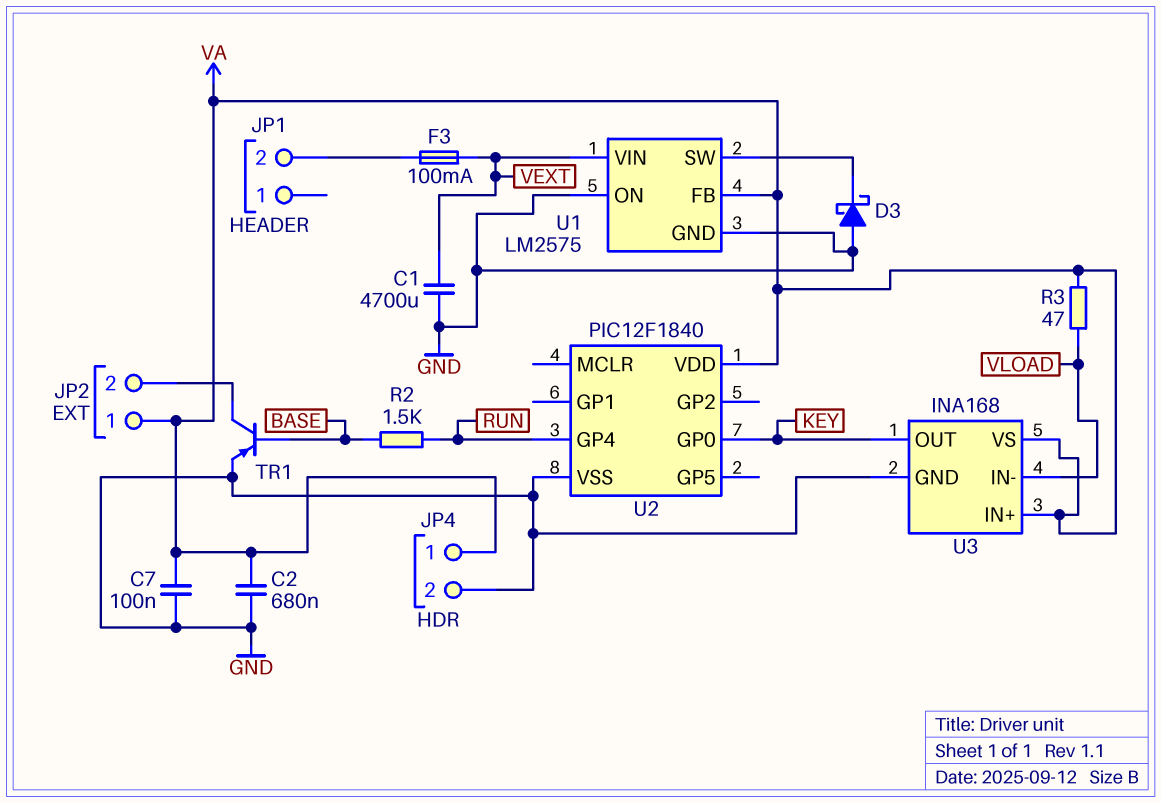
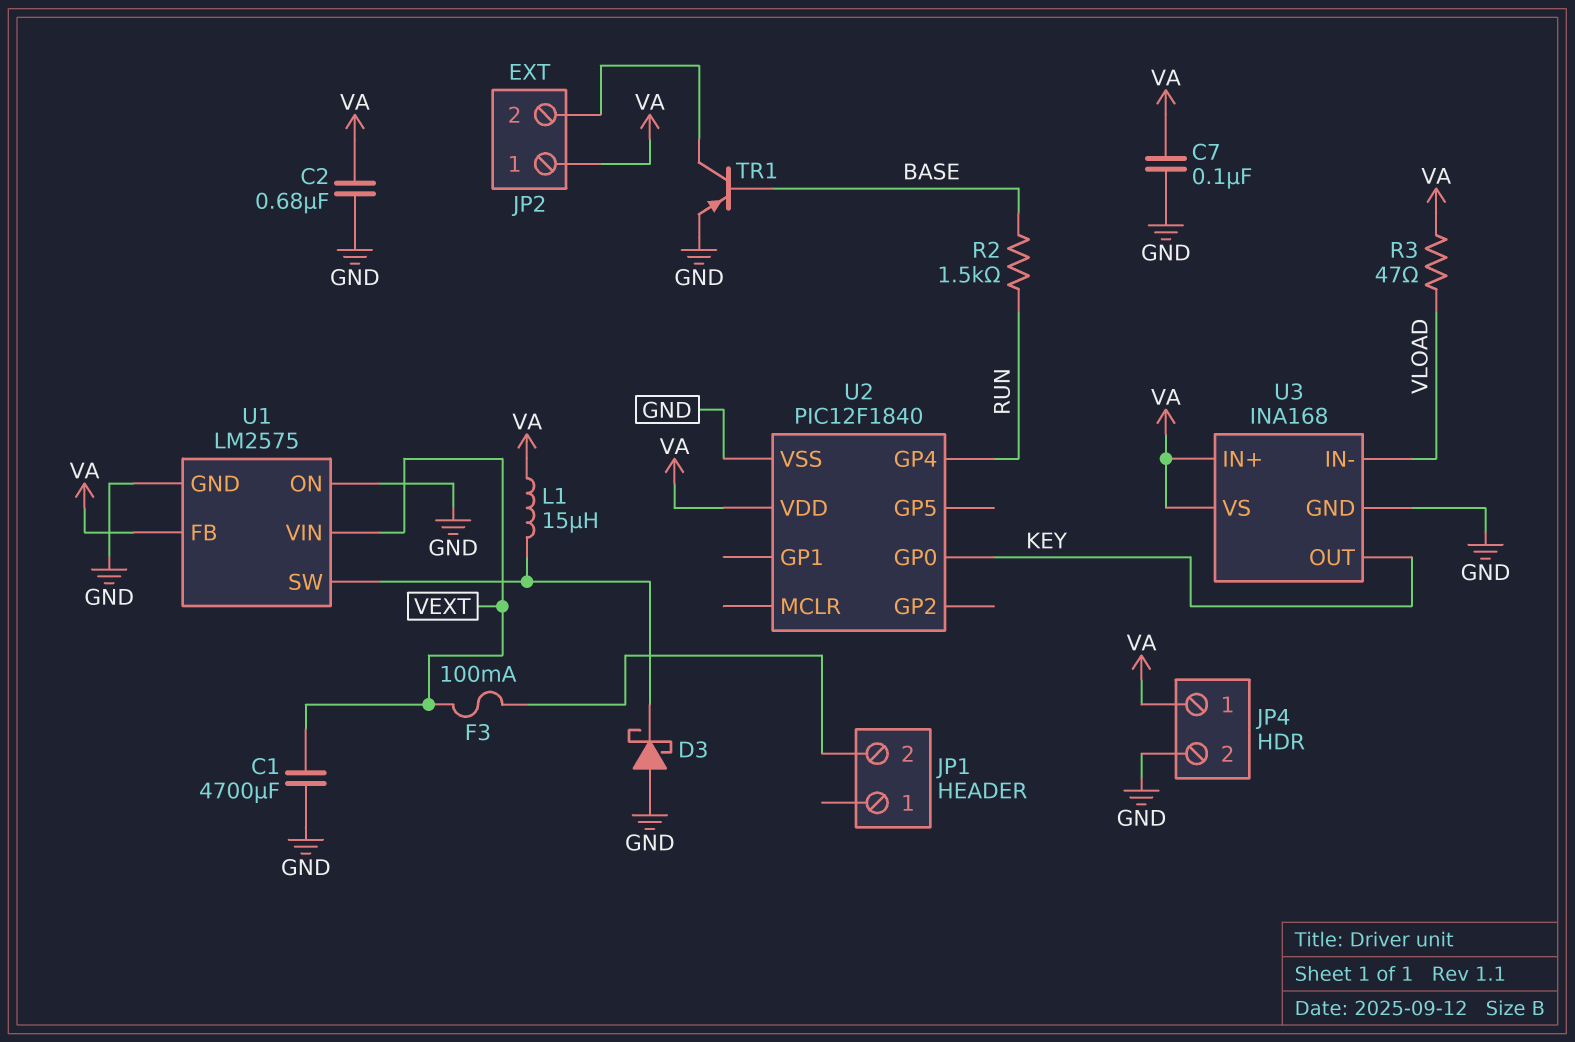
L1: none -> 15uH (U1/SW, VA)

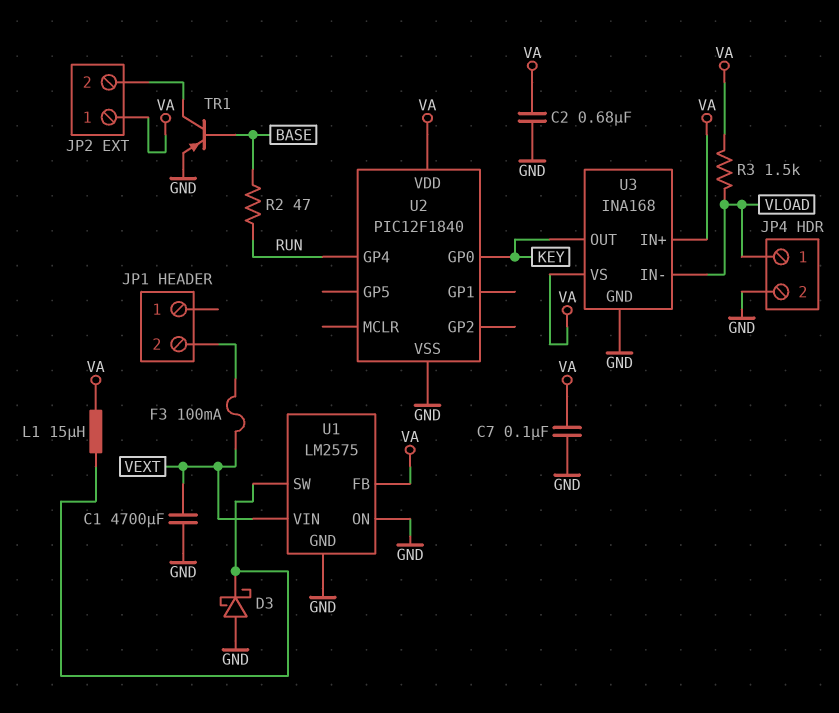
JP4 pin 1: VA -> VLOAD
R2: 1.5k (BASE, RUN) -> 47 (BASE, RUN)
R3: 47 (VA, VLOAD) -> 1.5k (VA, VLOAD)

